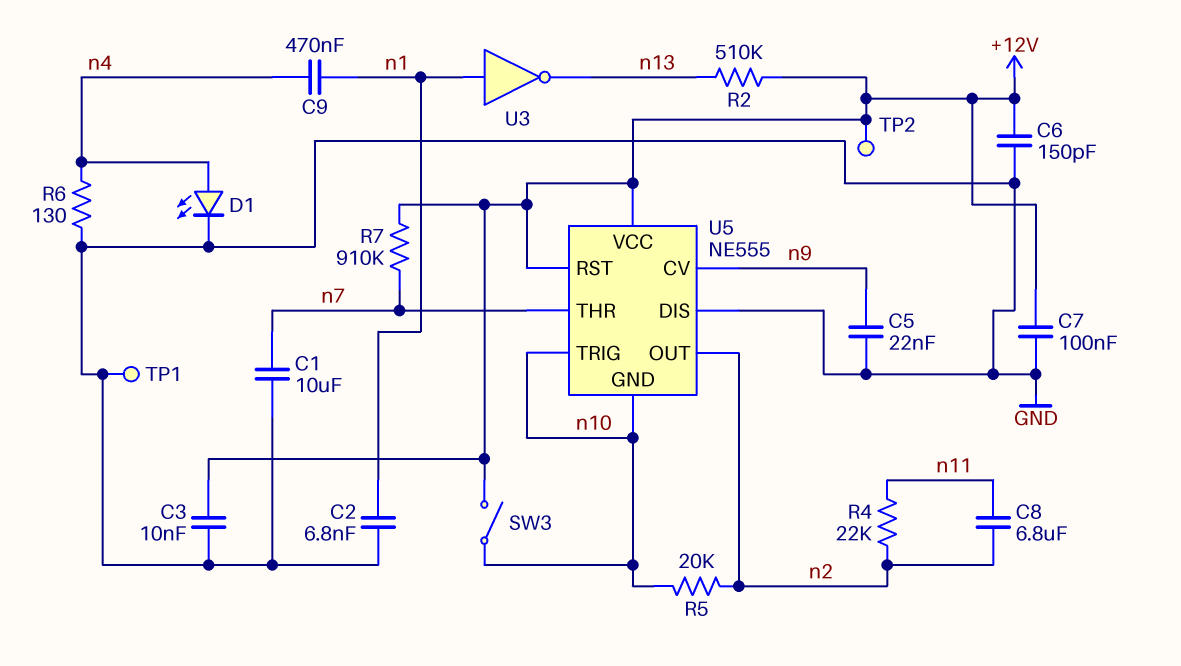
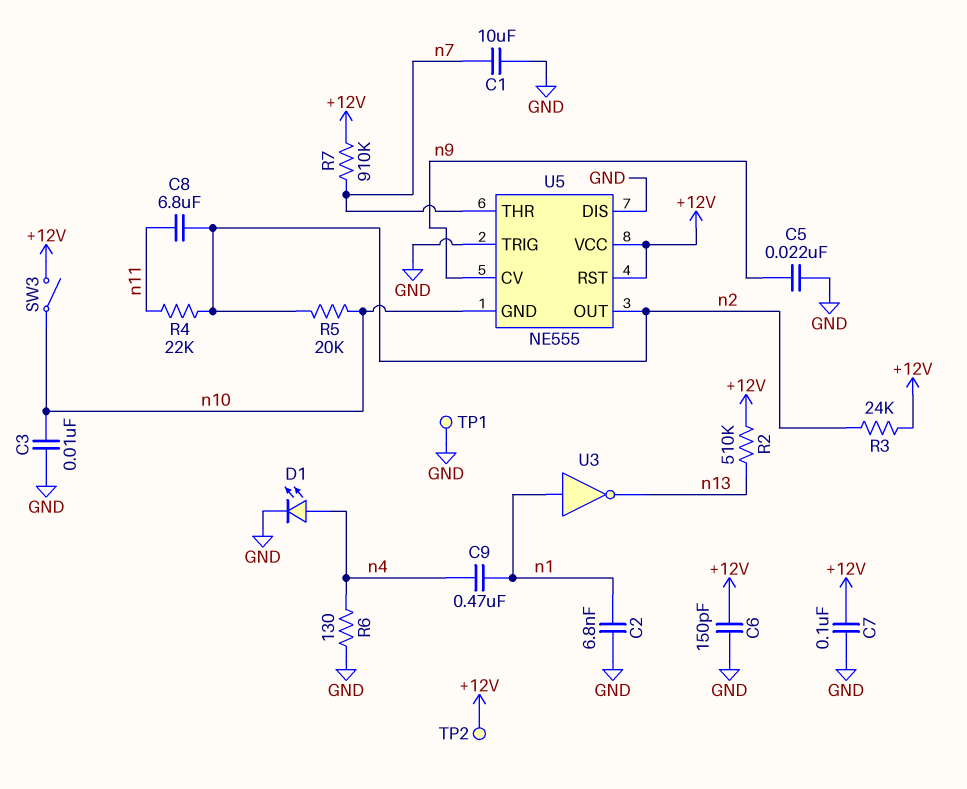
C3: 10nF (+12V, GND) -> 10nF (GND, n10)
R3: none -> 24k (+12V, n2)
U5 pin TRIG: n10 -> GND

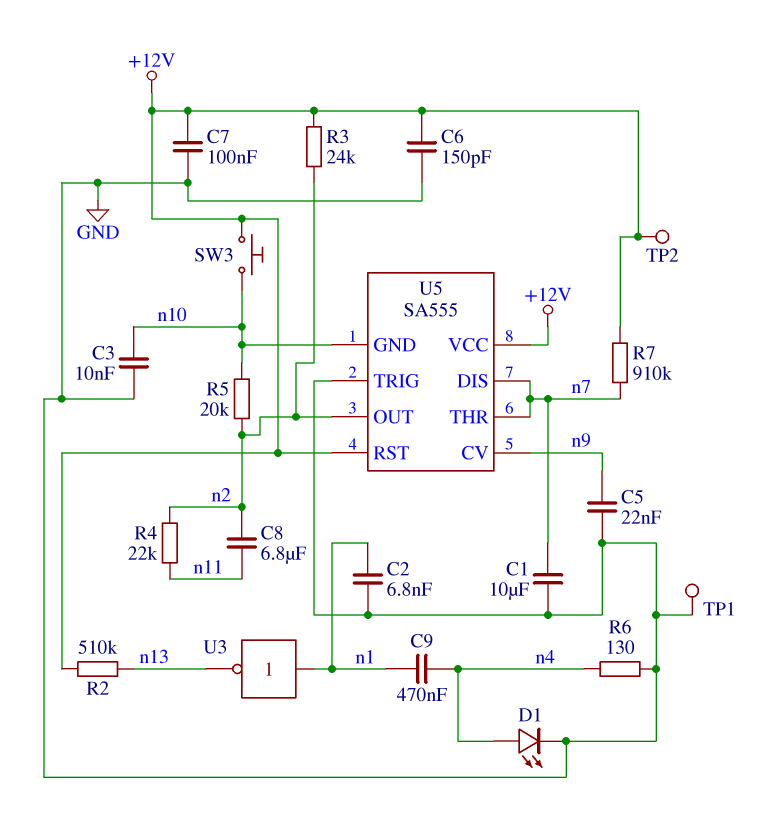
SW3: switch (+12V, n10) -> button (+12V, n10)
U5: NE555 -> SA555
U5 pin DIS: GND -> n7

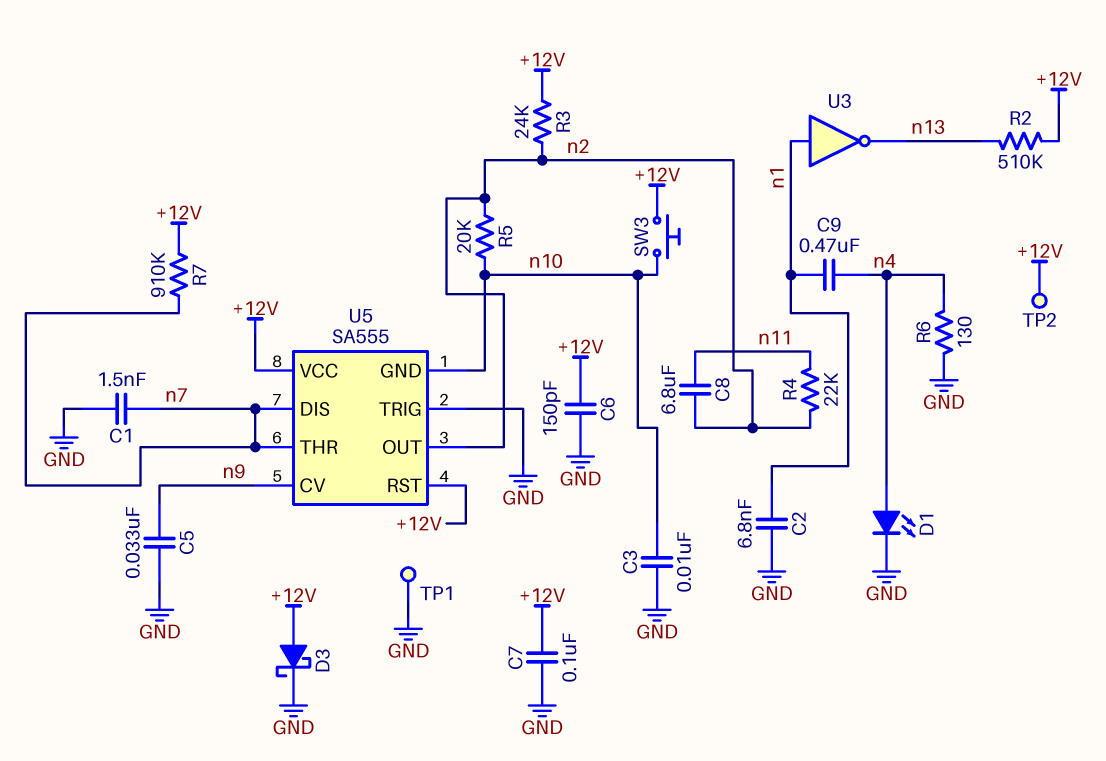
C1: 10uF (GND, n7) -> 1.5nF (GND, n7)
C5: 22nF (GND, n9) -> 33nF (GND, n9)
D3: none -> schottky (A +12V, K GND)

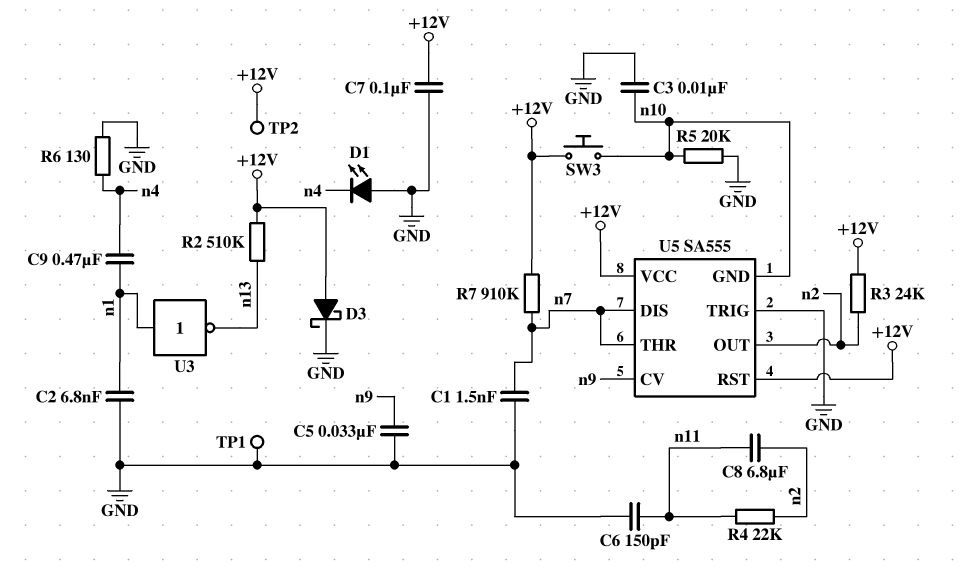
C6: 150pF (+12V, GND) -> 150pF (GND, n11)
D1: LED (A n4, K GND) -> LED (A GND, K n4)
R5: 20k (n2, n10) -> 20k (GND, n10)

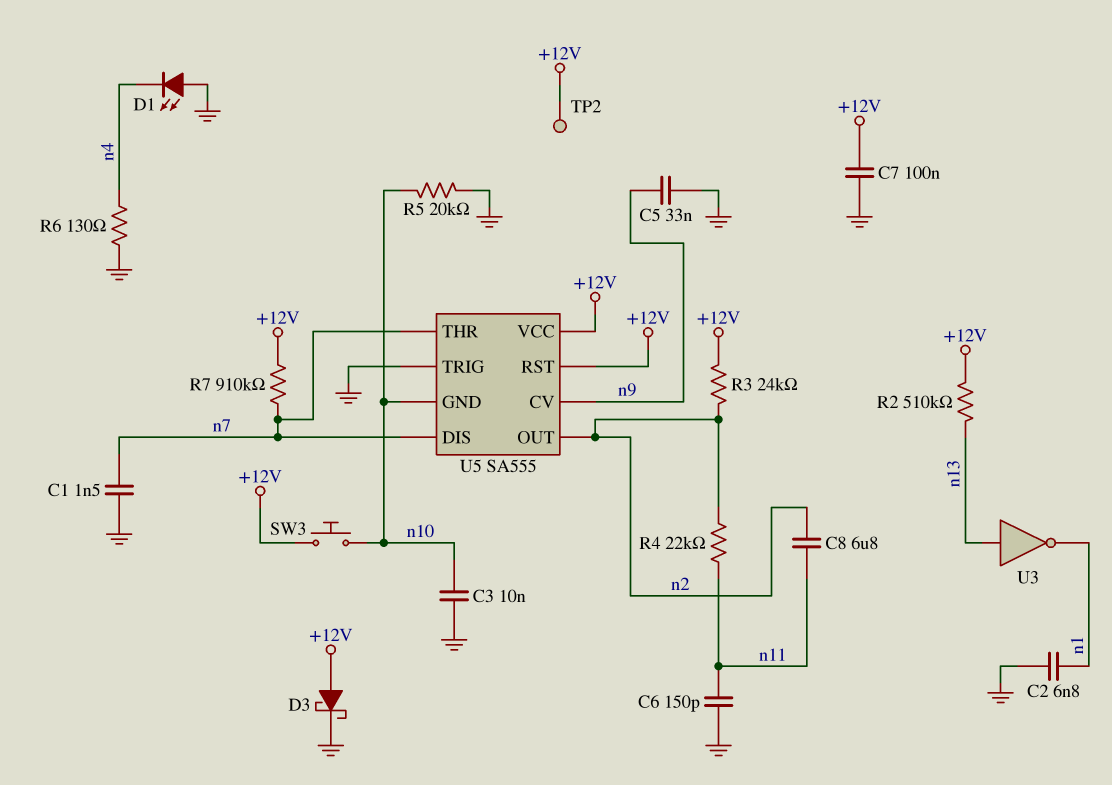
C9: 470nF (n1, n4) -> none
TP1: test point (GND) -> none
U3: NOT (in n1, out n13) -> NOT (in n13, out n1)

